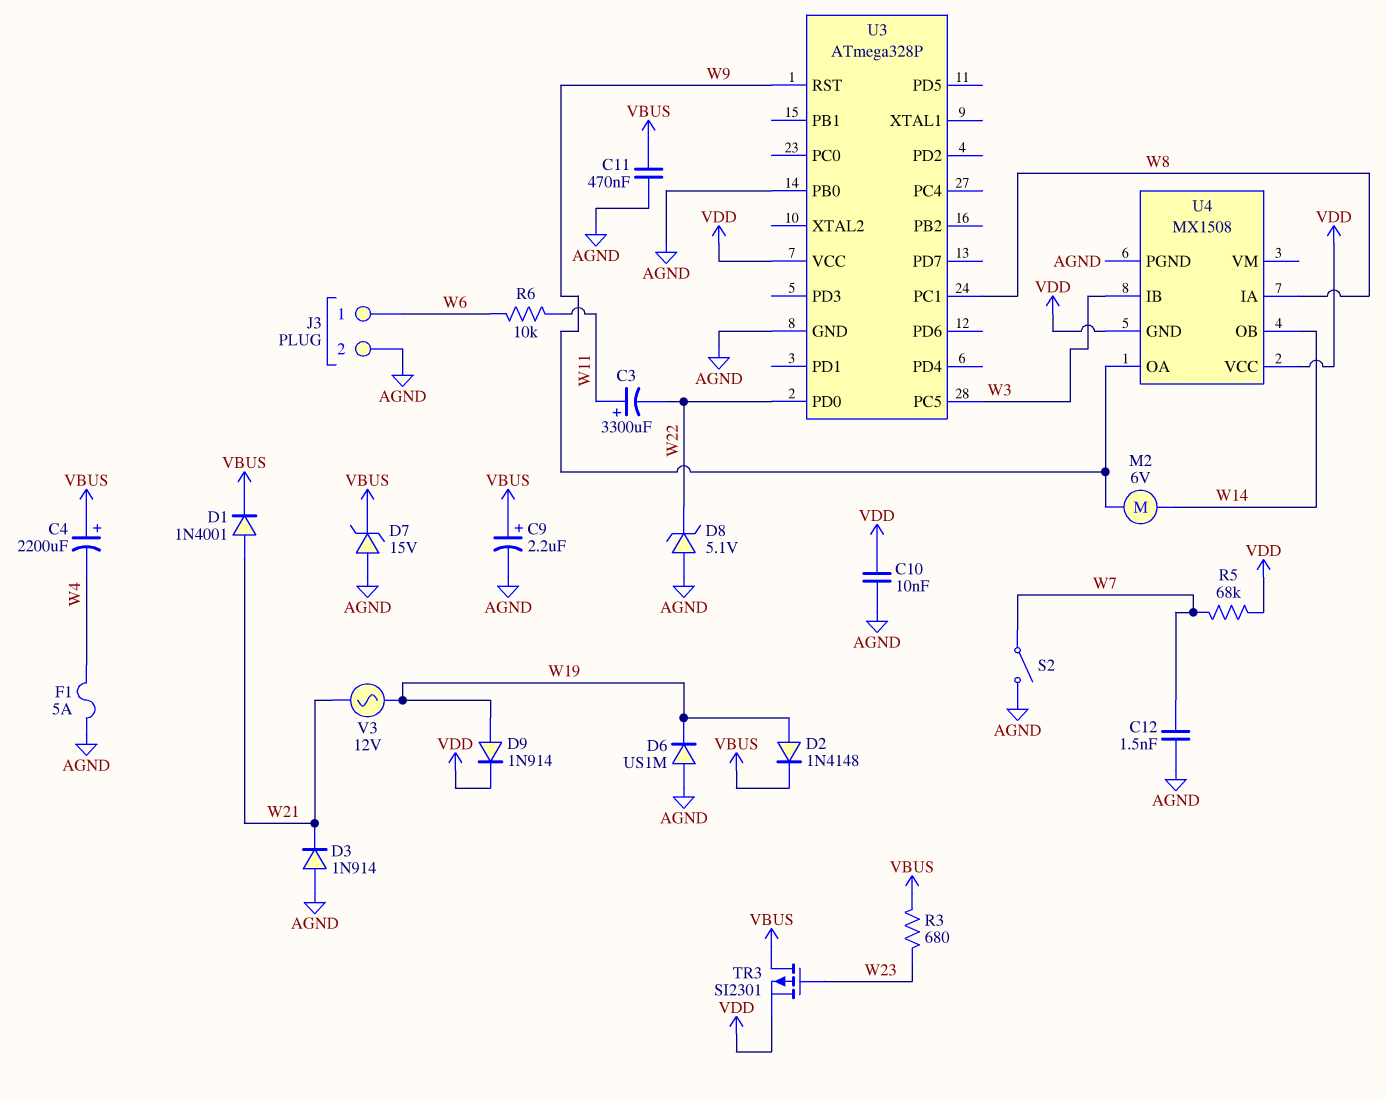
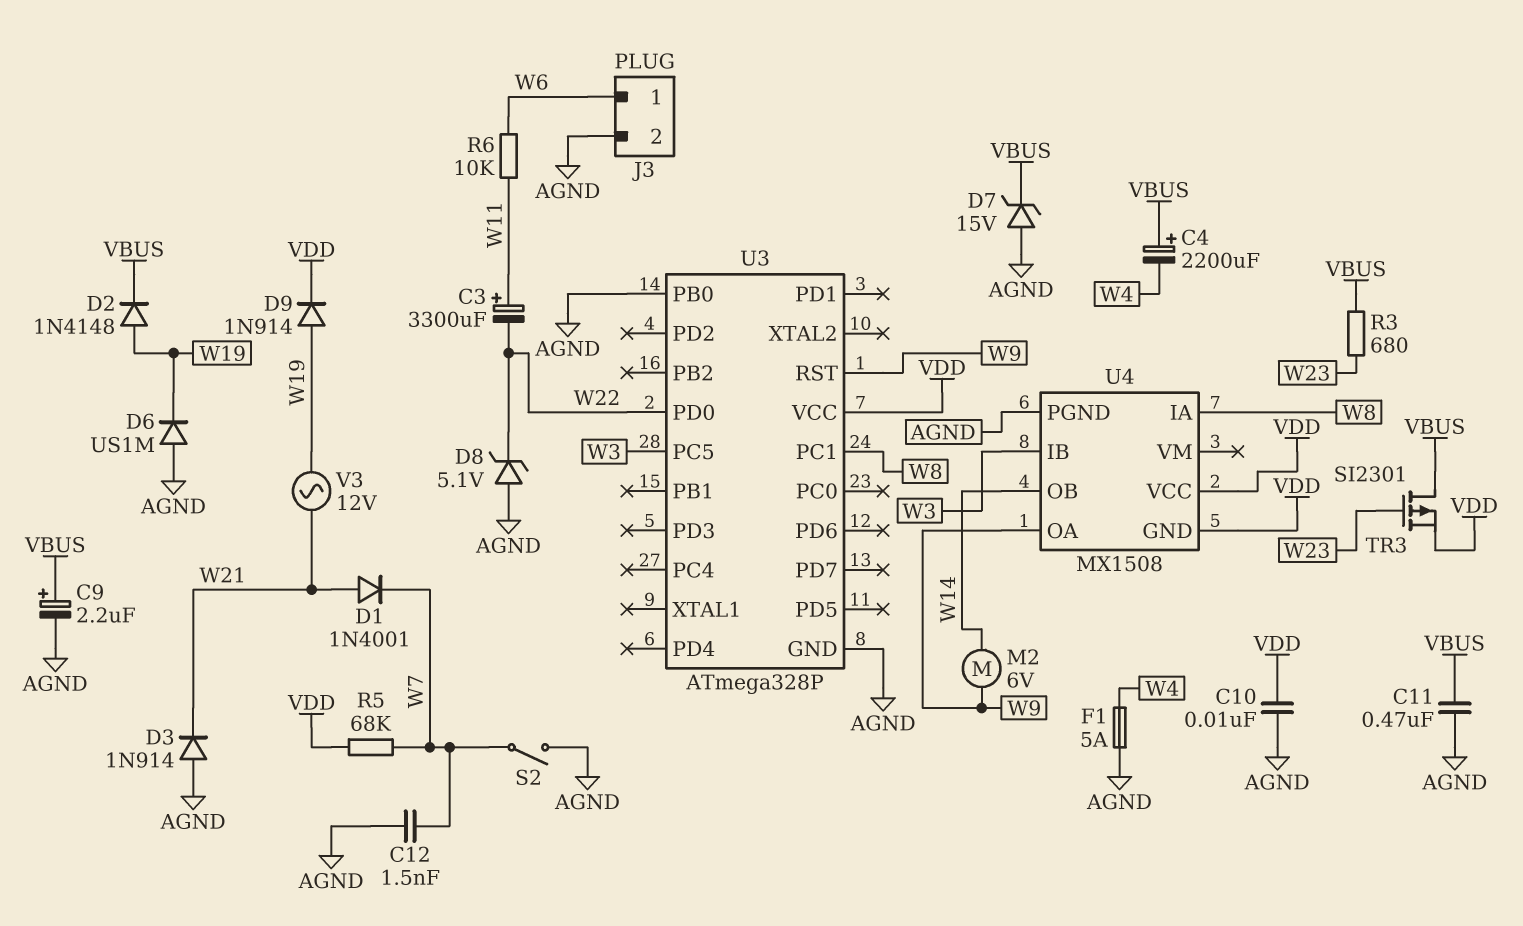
D1: diode 1N4001 (A W21, K VBUS) -> diode 1N4001 (A W21, K W7)

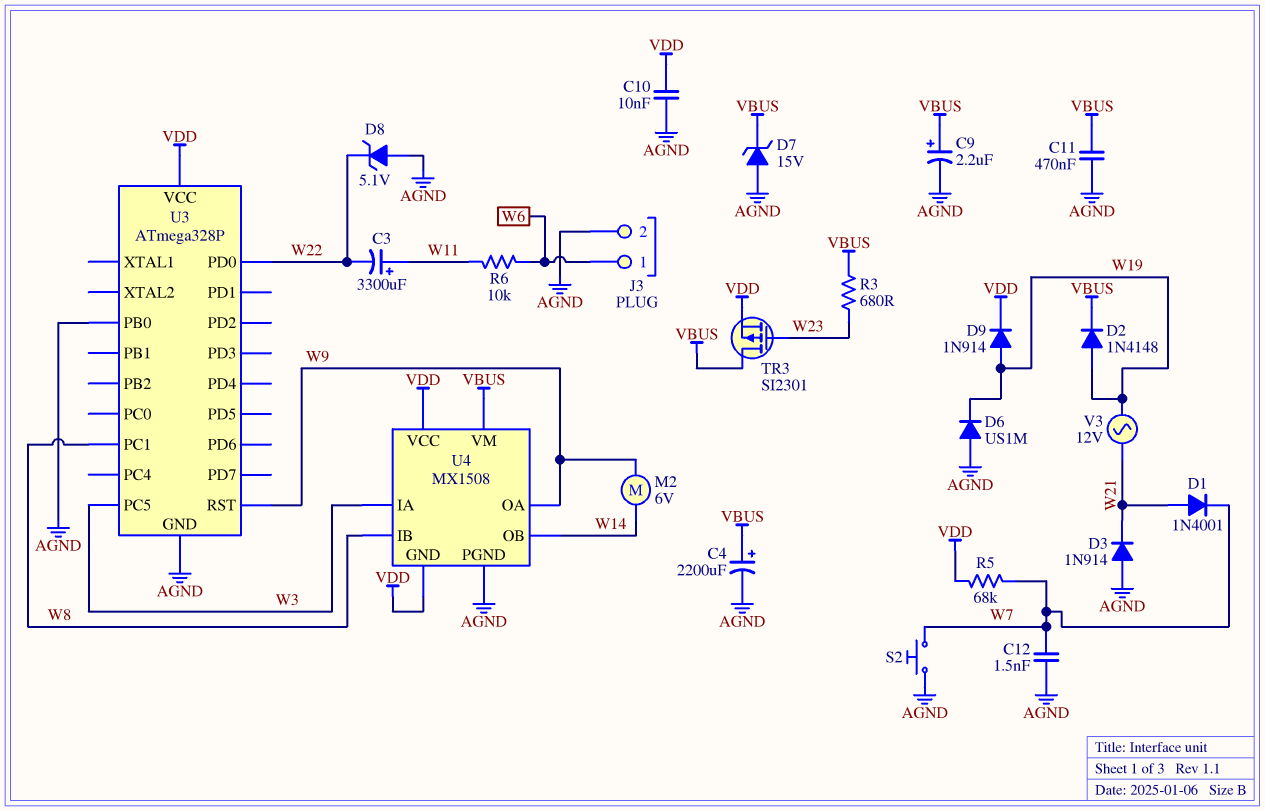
C4: 2200uF (plus VBUS, minus W4) -> 2200uF (plus VBUS, minus AGND)
F1: 5A (AGND, W4) -> none
S2: switch (AGND, W7) -> button (AGND, W7)
U4 pin IA: W8 -> W3
U4 pin IB: W3 -> W8
U4 pin VM: none -> VBUS

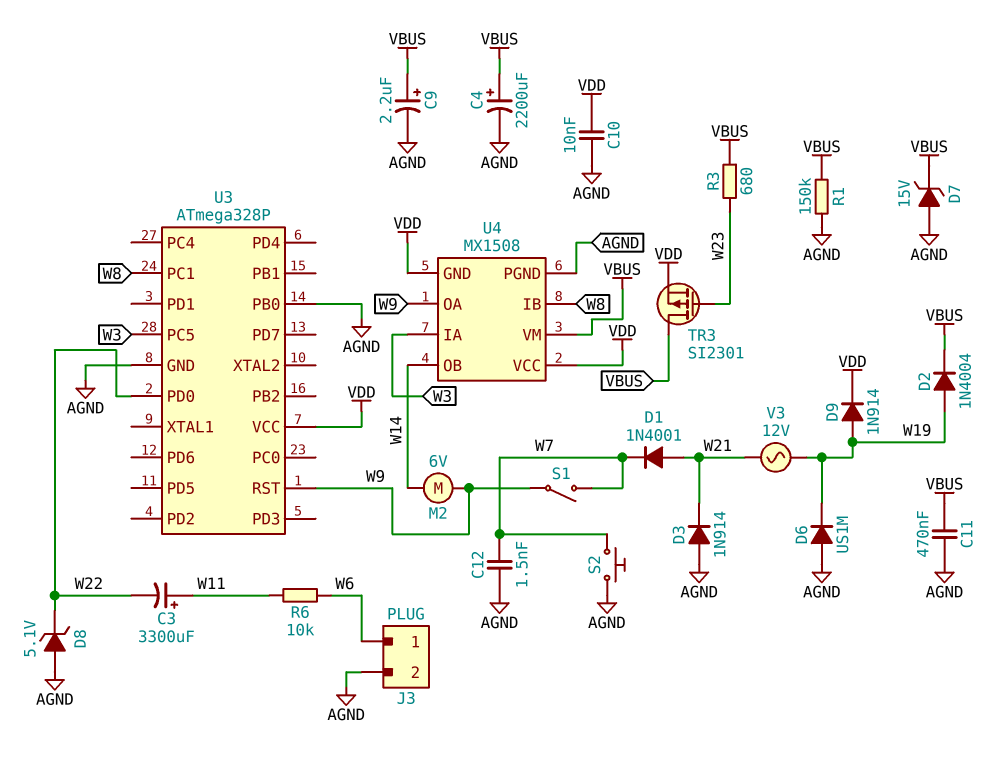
D2: diode 1N4148 (A W19, K VBUS) -> diode 1N4004 (A W19, K VBUS)
R1: none -> 150k (AGND, VBUS)
R5: 68k (VDD, W7) -> none
S1: none -> switch (W7, W9)

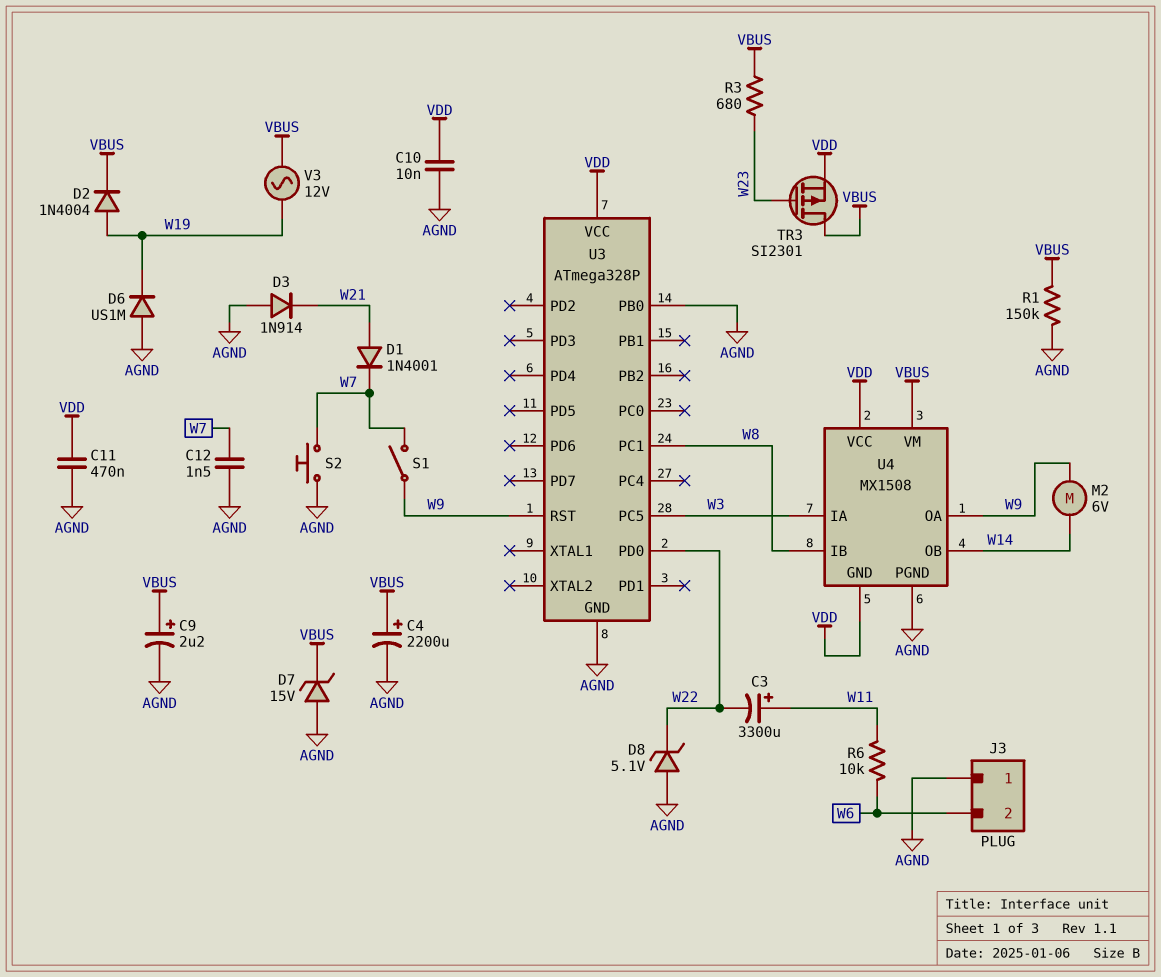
C11: 470nF (AGND, VBUS) -> 470nF (AGND, VDD)
D9: diode 1N914 (A W19, K VDD) -> none
J3 pin 1: W6 -> AGND
J3 pin 2: AGND -> W6
V3: AC 12V (W19, W21) -> AC 12V (VBUS, W19)

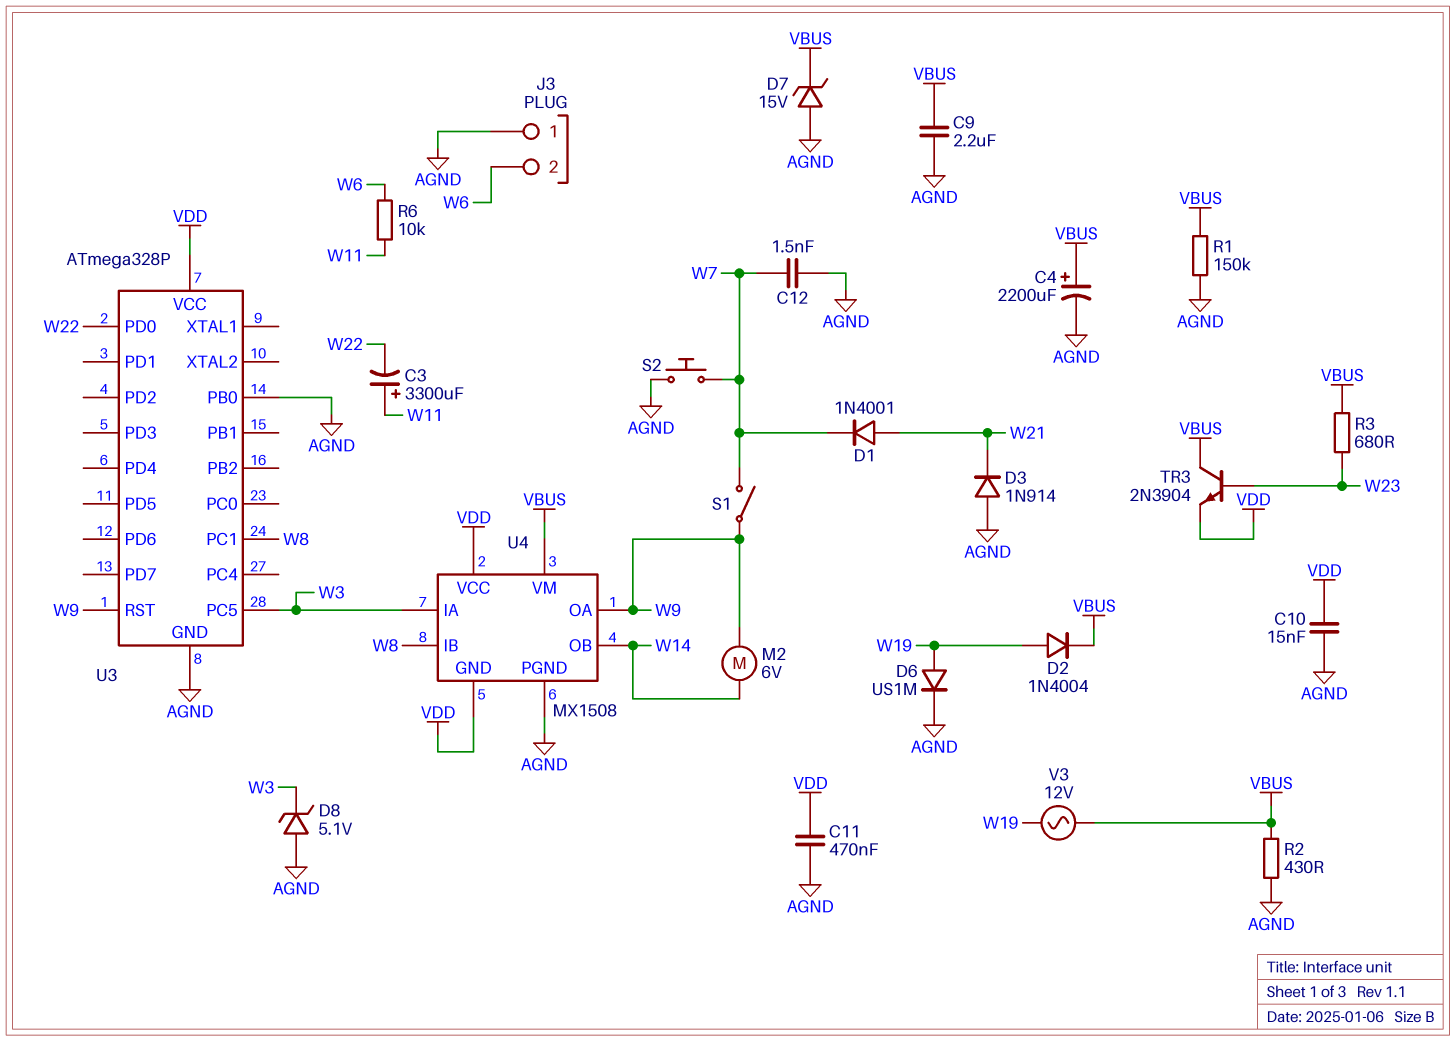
C9: 2.2uF (plus VBUS, minus AGND) -> 2.2uF (AGND, VBUS)
C10: 10nF (AGND, VDD) -> 15nF (AGND, VDD)
D6: diode US1M (A AGND, K W19) -> diode US1M (A W19, K AGND)
D8: zener 5.1V (A AGND, K W22) -> zener 5.1V (A AGND, K W3)
R2: none -> 430 (AGND, VBUS)
TR3: PMOS SI2301 (G W23, D VBUS, S VDD) -> NPN 2N3904 (B W23, C VBUS, E VDD)

